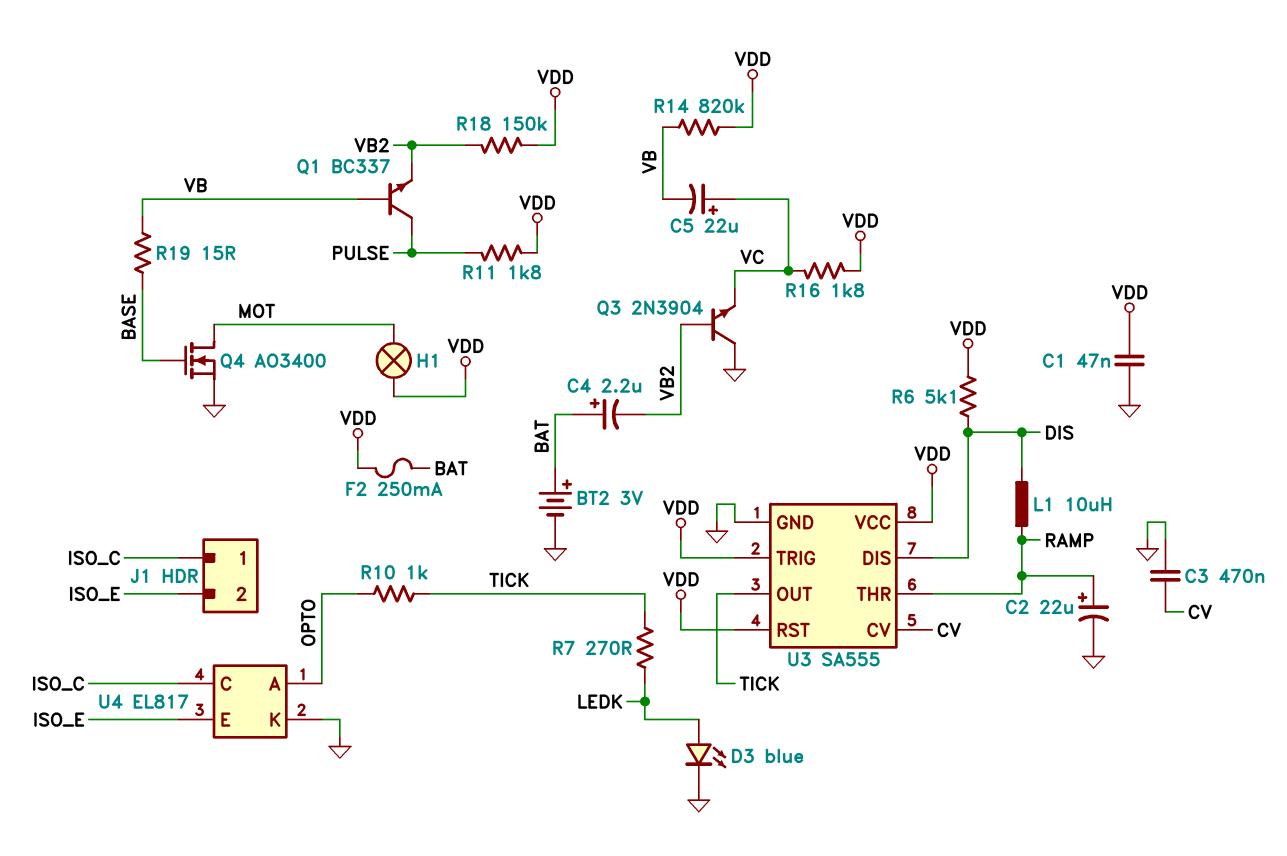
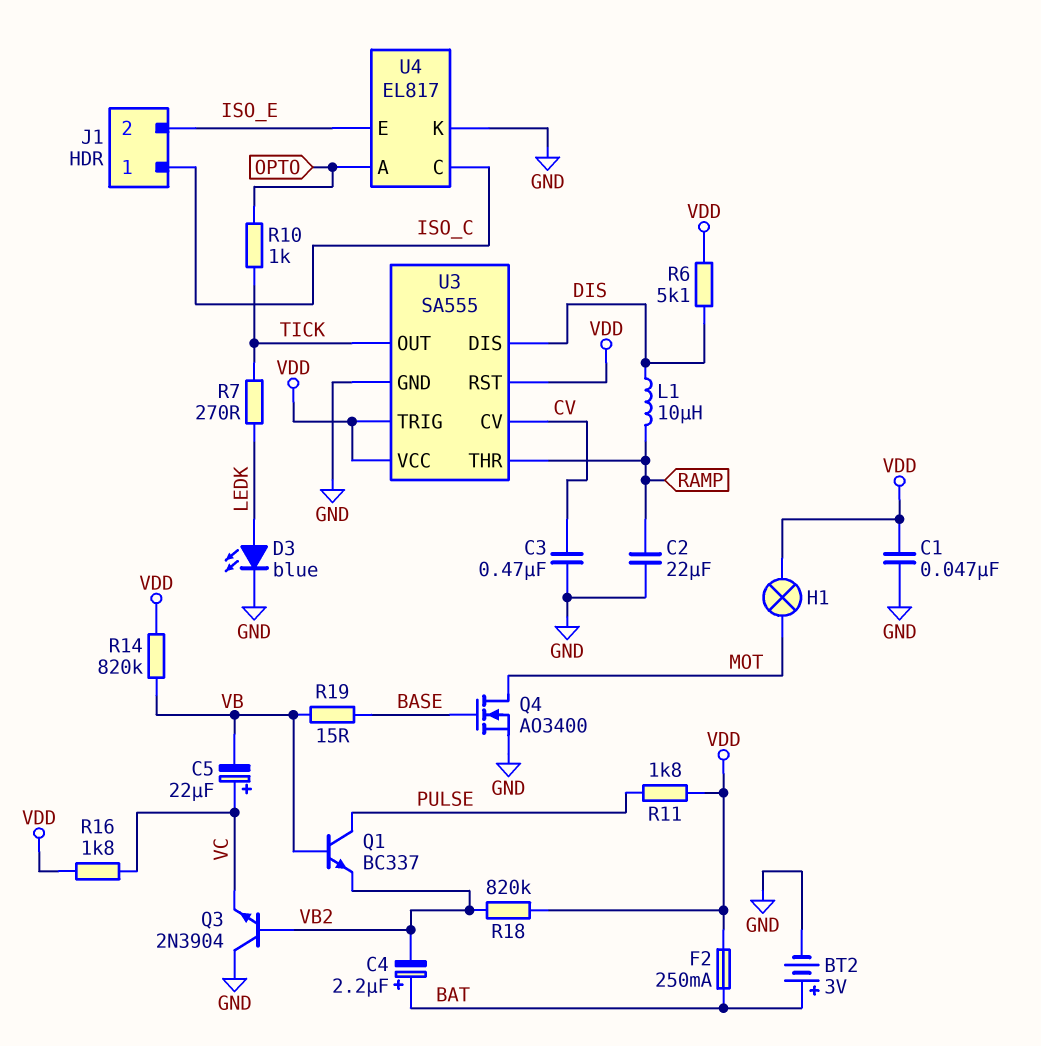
C2: 22uF (plus RAMP, minus GND) -> 22uF (GND, RAMP)
R18: 150k (VB2, VDD) -> 820k (VB2, VDD)

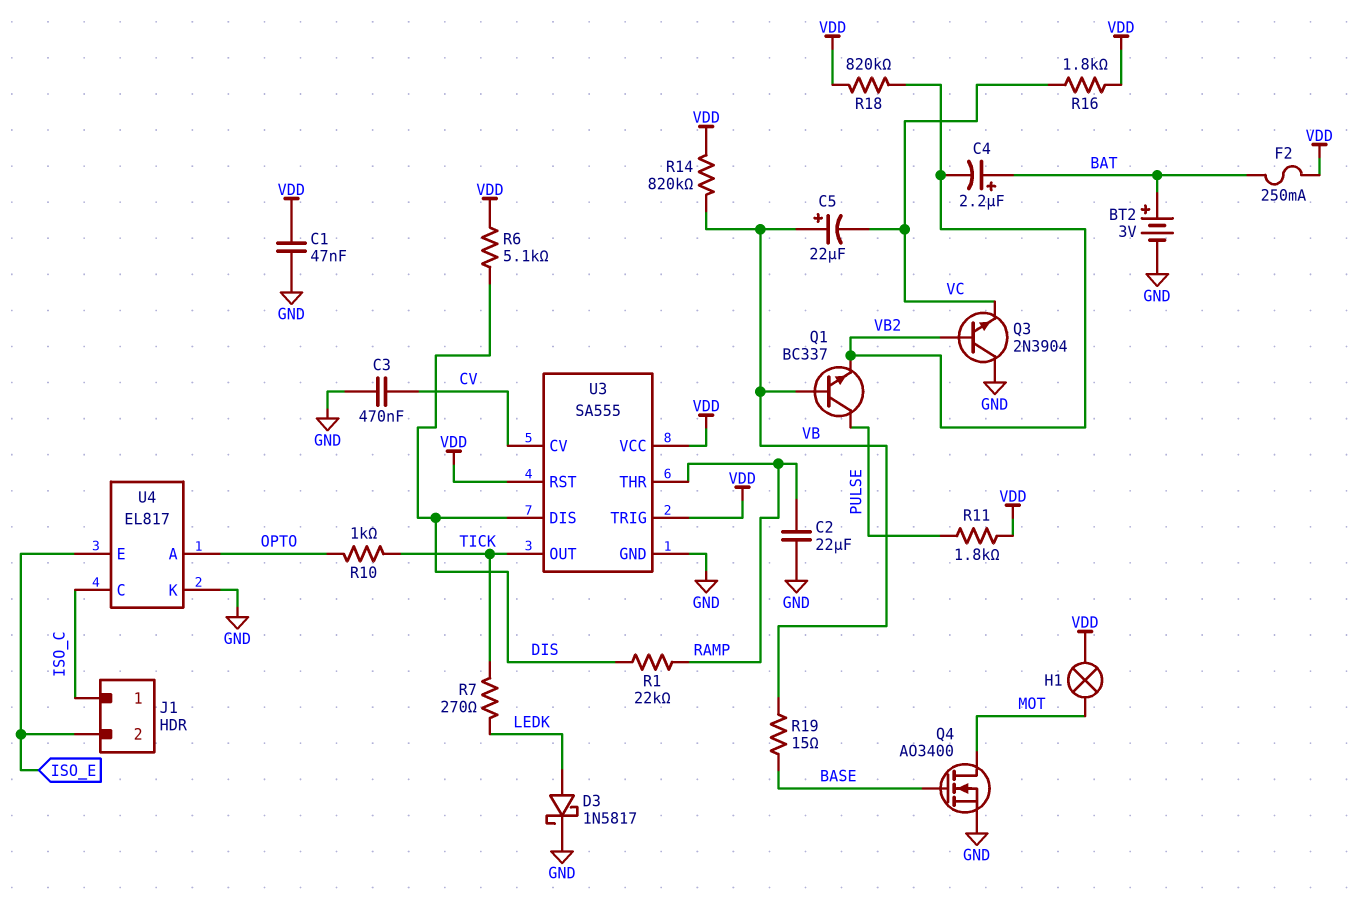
C5: 22uF (plus VC, minus VB) -> 22uF (plus VB, minus VC)
D3: LED blue (A LEDK, K GND) -> schottky 1N5817 (A LEDK, K GND)
L1: 10uH (DIS, RAMP) -> none
R1: none -> 22k (DIS, RAMP)

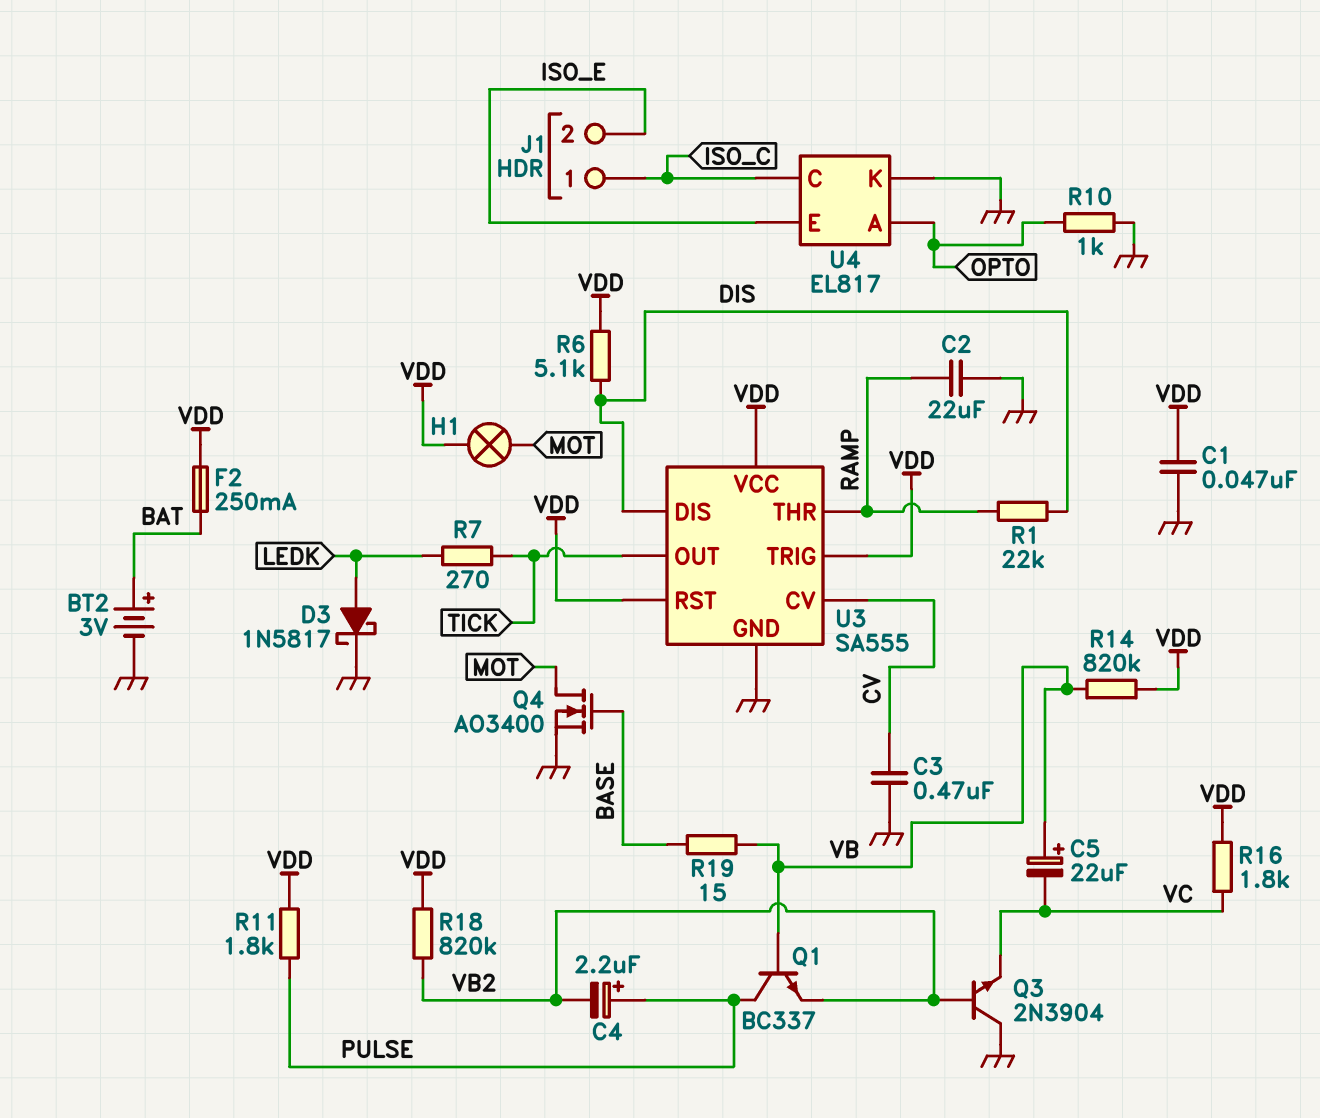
C4: 2.2uF (plus BAT, minus VB2) -> 2.2uF (plus PULSE, minus VB2)
R10: 1k (OPTO, TICK) -> 1k (GND, OPTO)

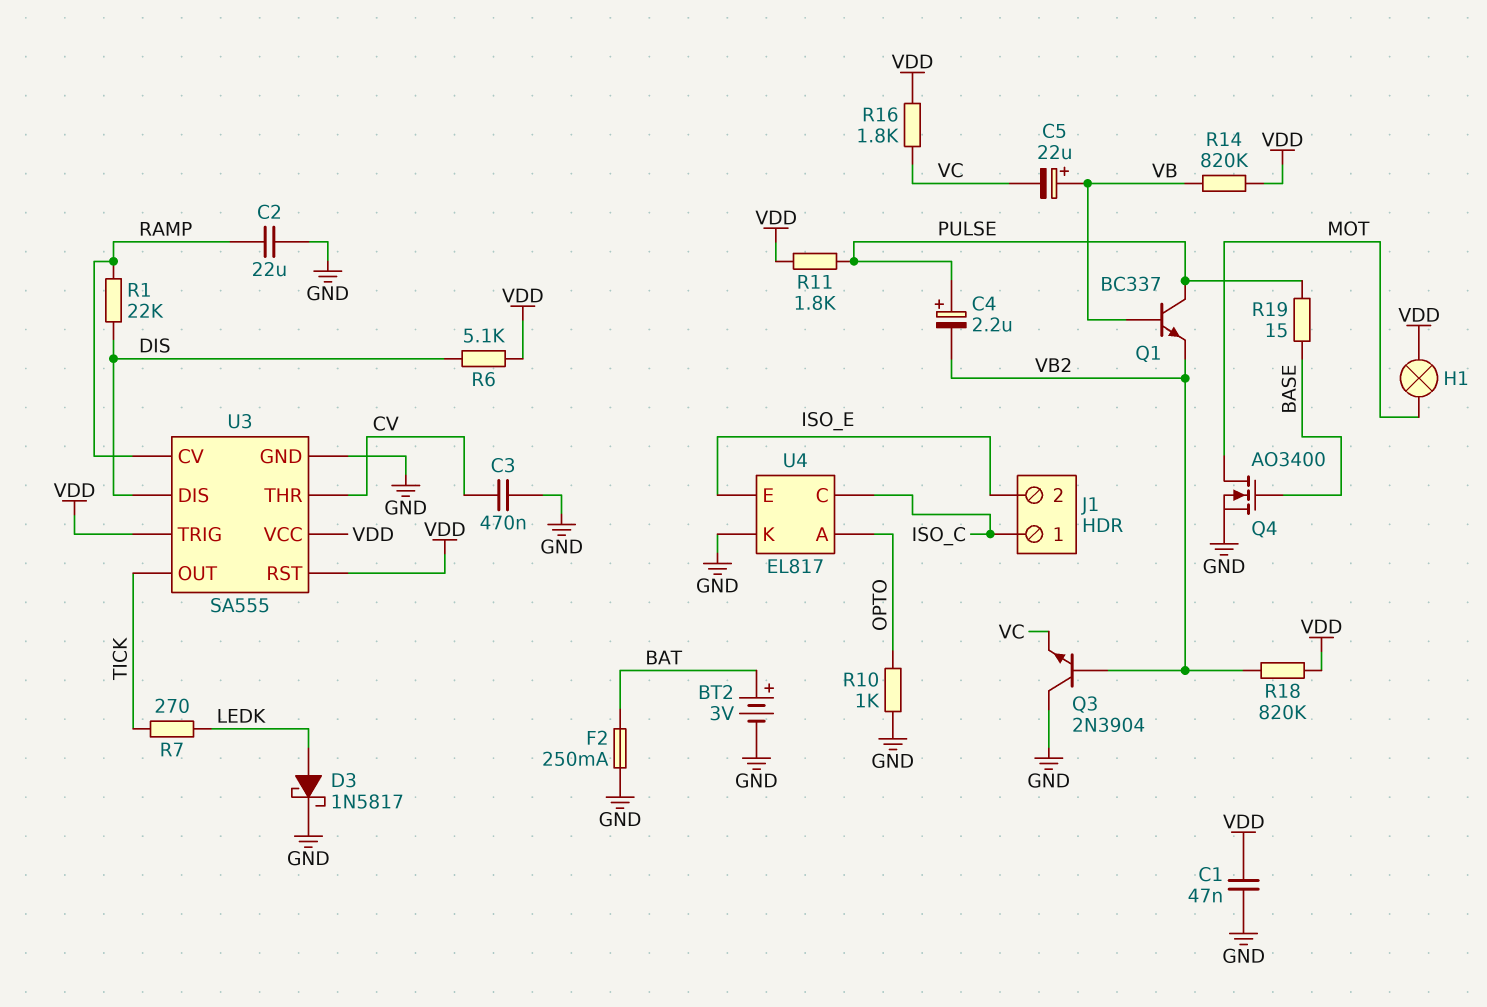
F2: 250mA (BAT, VDD) -> 250mA (BAT, GND)
R19: 15 (BASE, VB) -> 15 (BASE, PULSE)
U3 pin CV: CV -> RAMP
U3 pin THR: RAMP -> CV

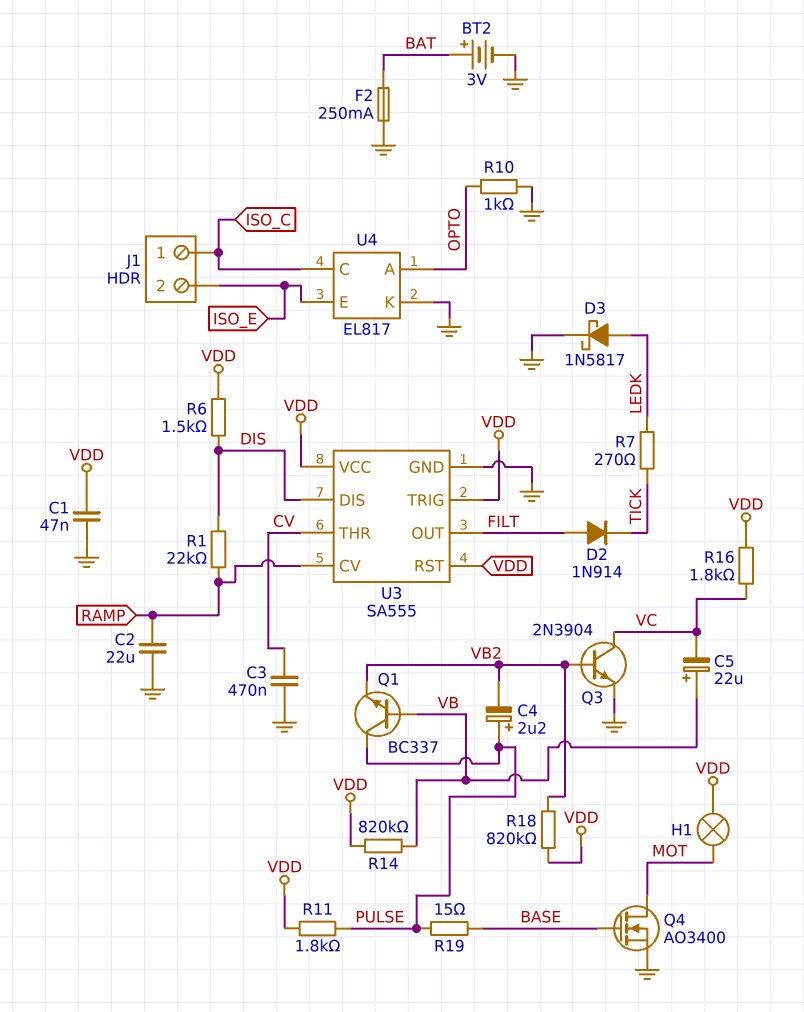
D2: none -> diode 1N914 (A FILT, K TICK)
Q3: NPN 2N3904 (B VB2, C GND, E VC) -> NPN 2N3904 (B VB2, C VC, E GND)
R6: 5.1k (DIS, VDD) -> 1.5k (DIS, VDD)
U3 pin OUT: TICK -> FILT

